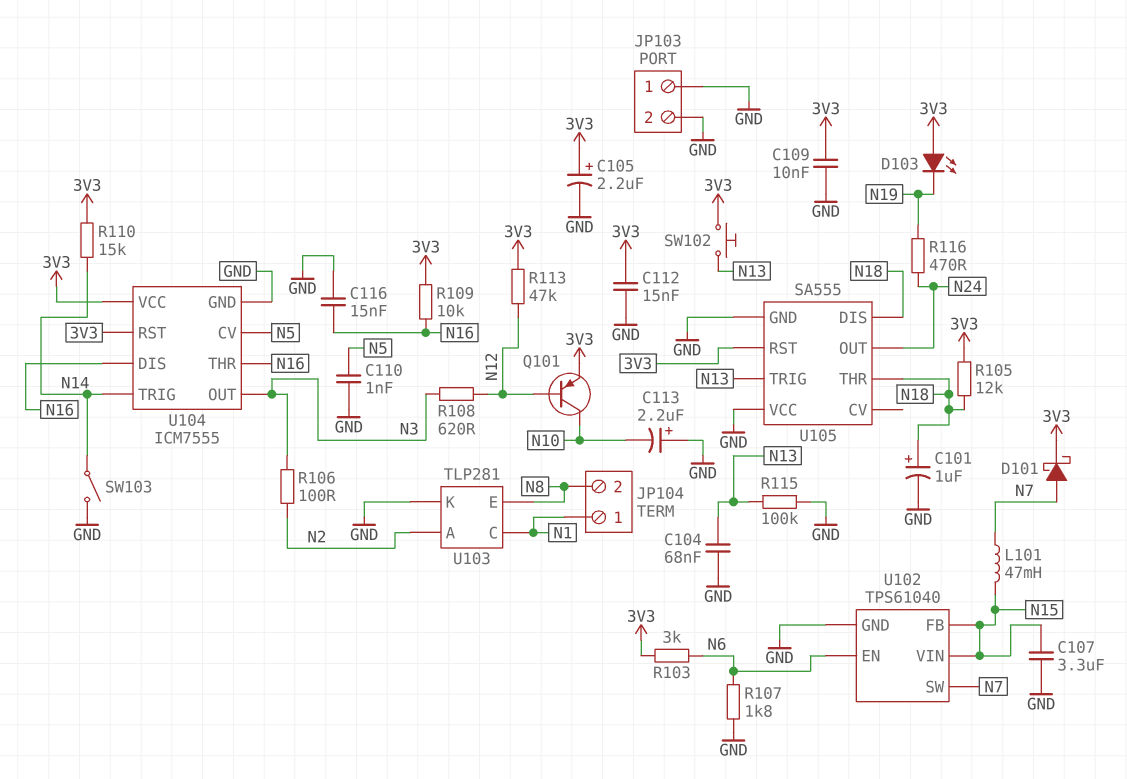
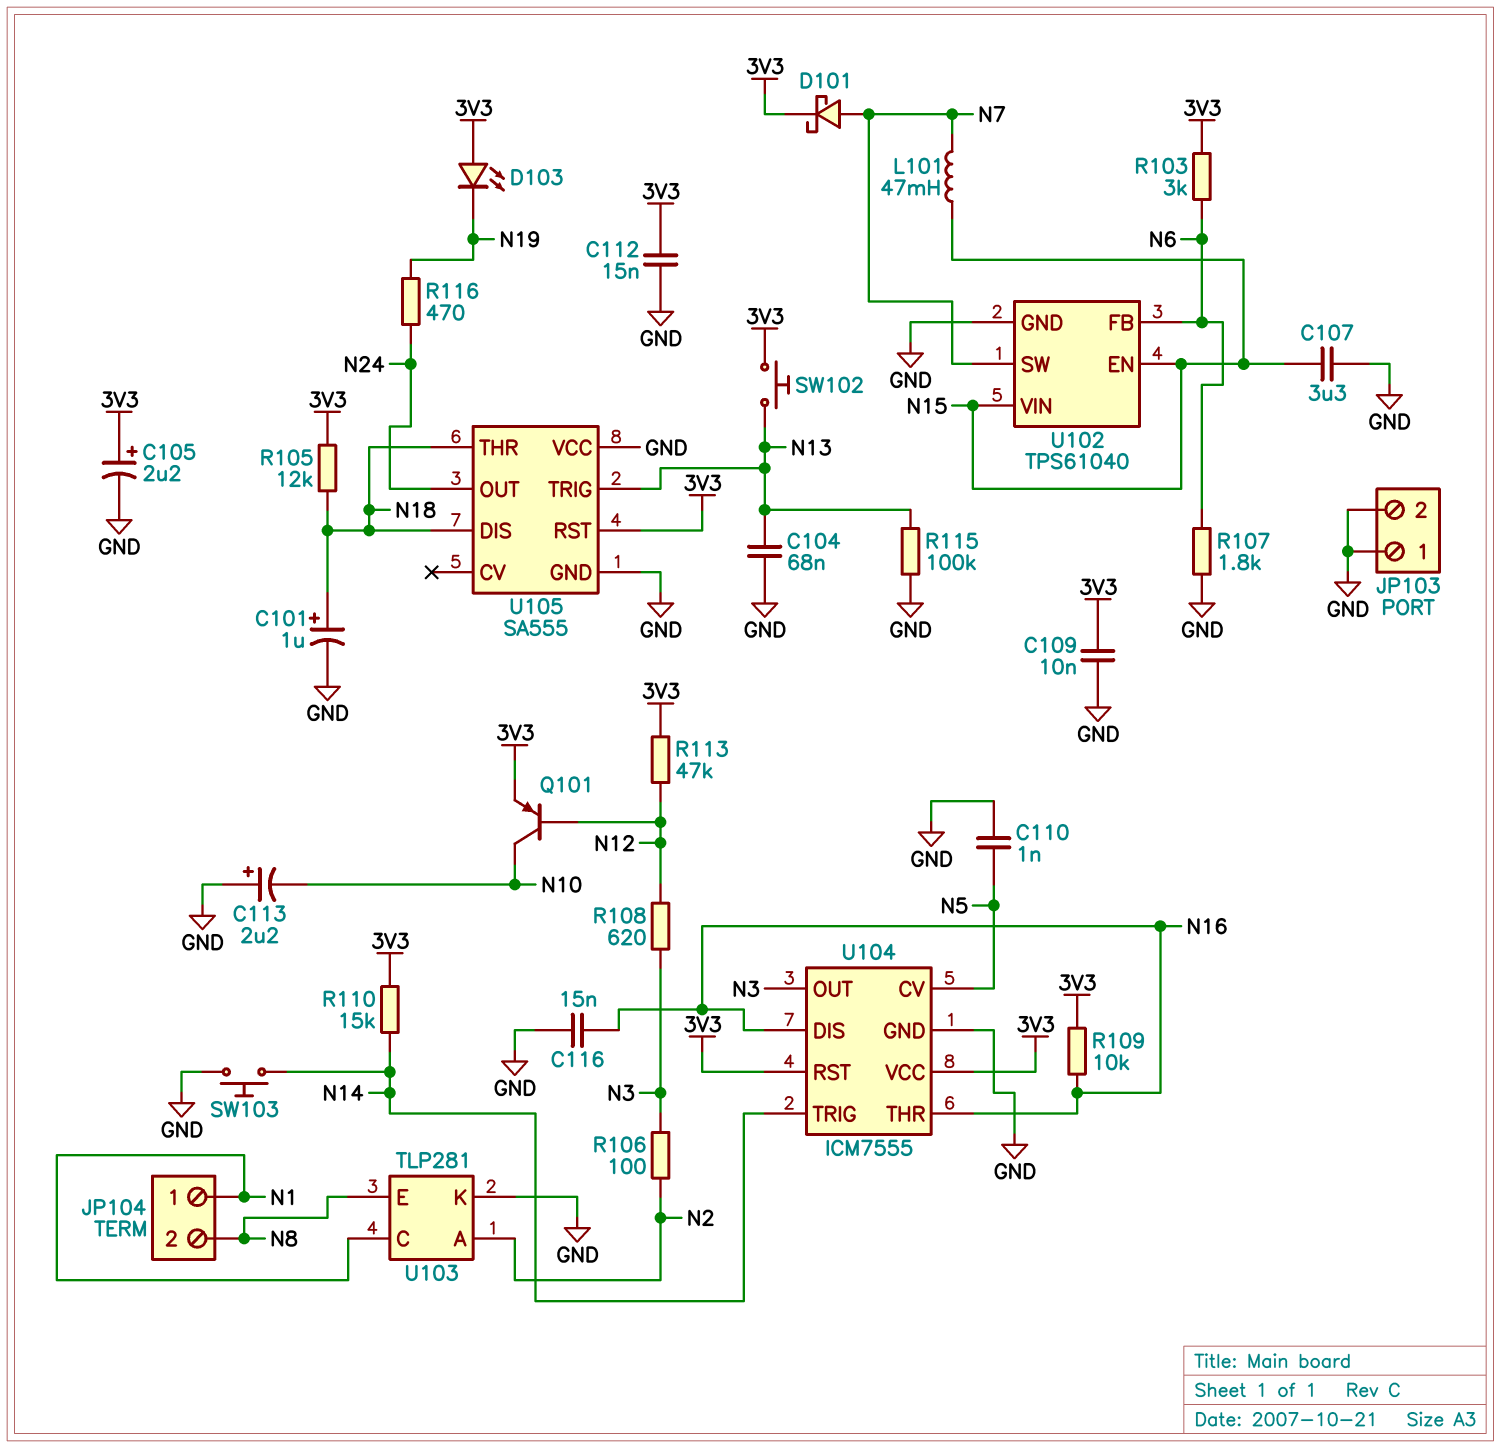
SW103: switch (GND, N14) -> button (GND, N14)
U102 pin EN: N6 -> N15
U102 pin FB: N15 -> N6

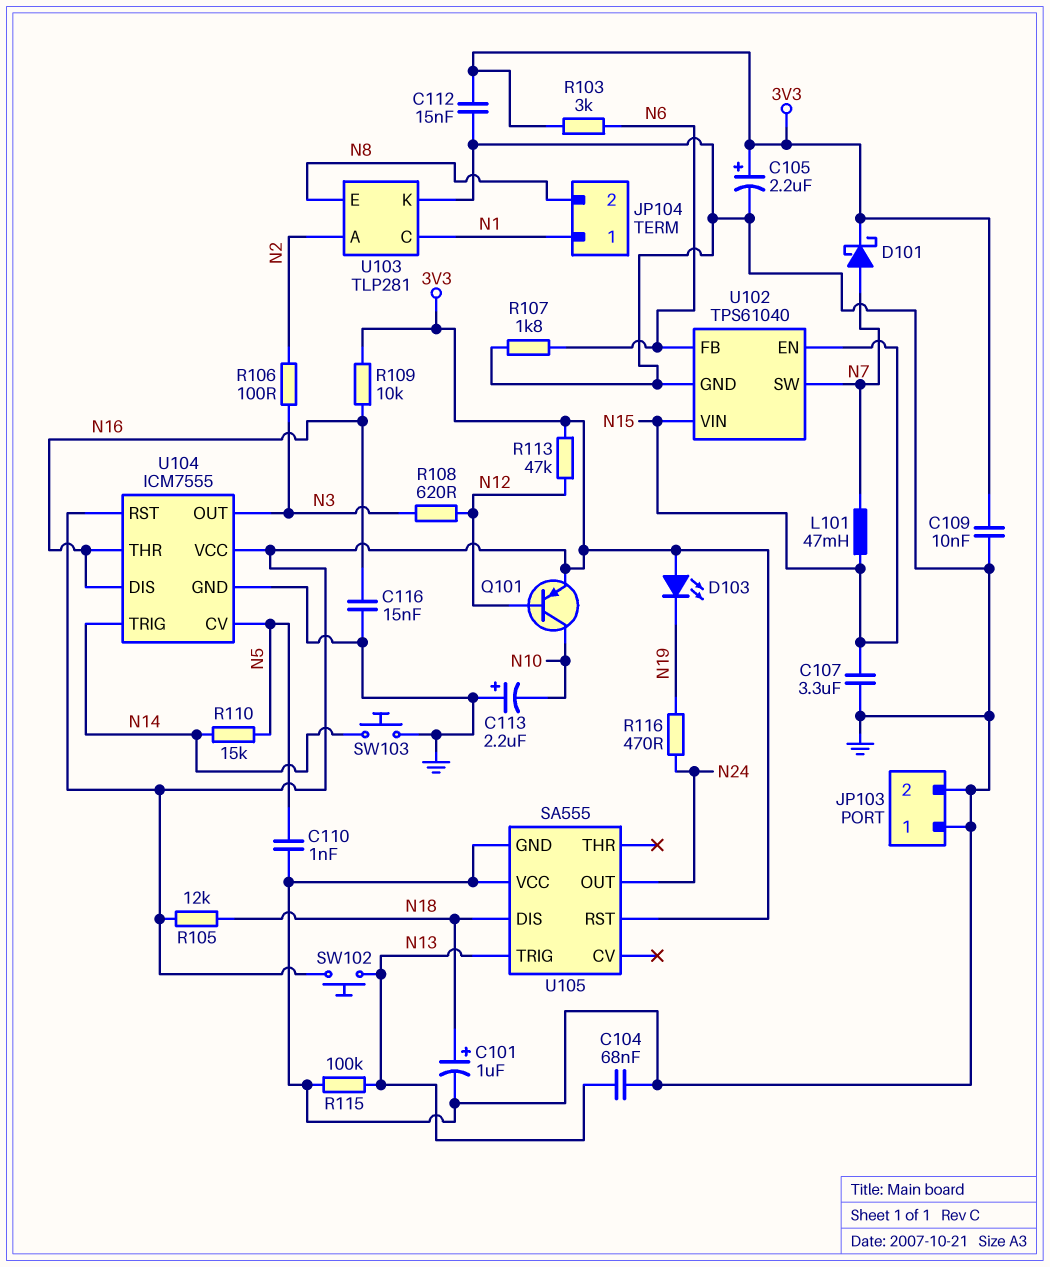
R110: 15k (3V3, N14) -> 15k (N5, N14)
U105 pin THR: N18 -> none

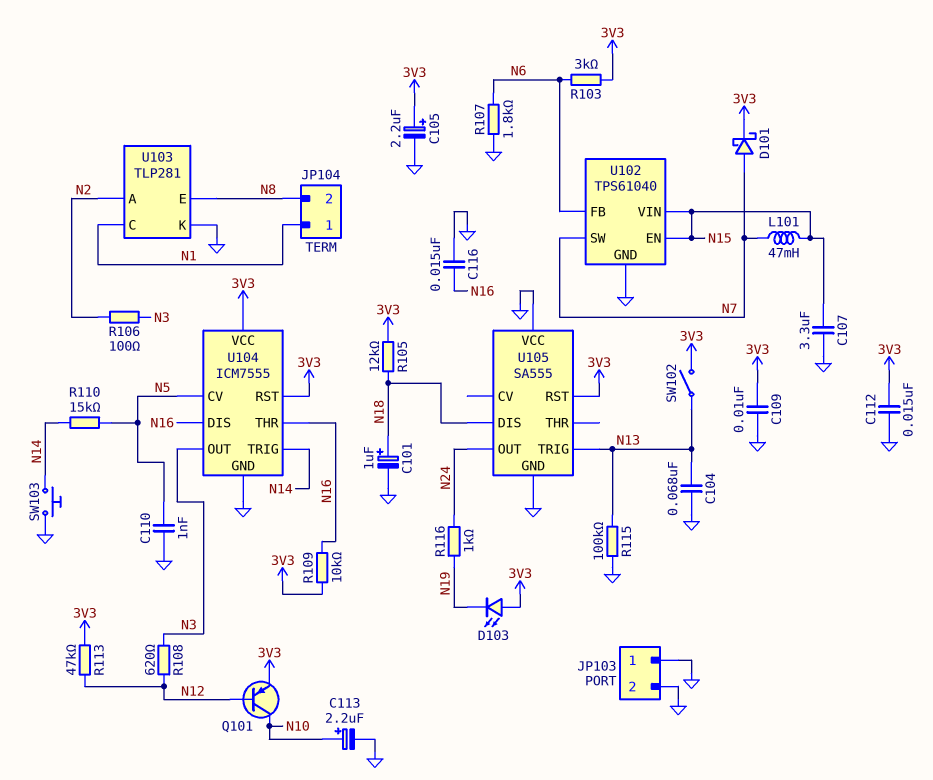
C113: 2.2uF (plus GND, minus N10) -> 2.2uF (plus N10, minus GND)
R116: 470 (N19, N24) -> 1k (N19, N24)
SW102: button (3V3, N13) -> switch (3V3, N13)

